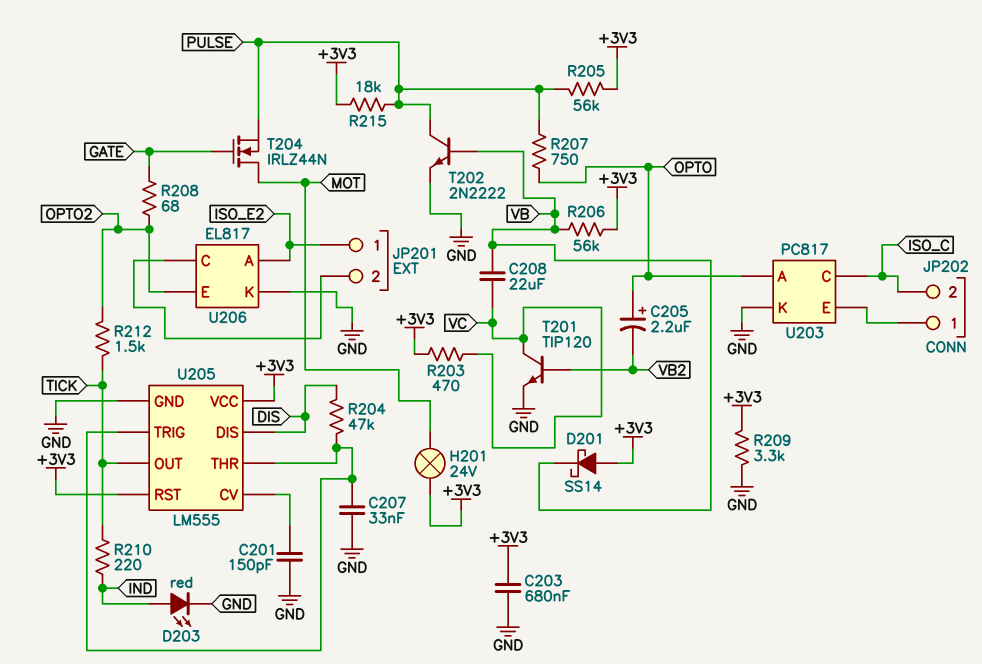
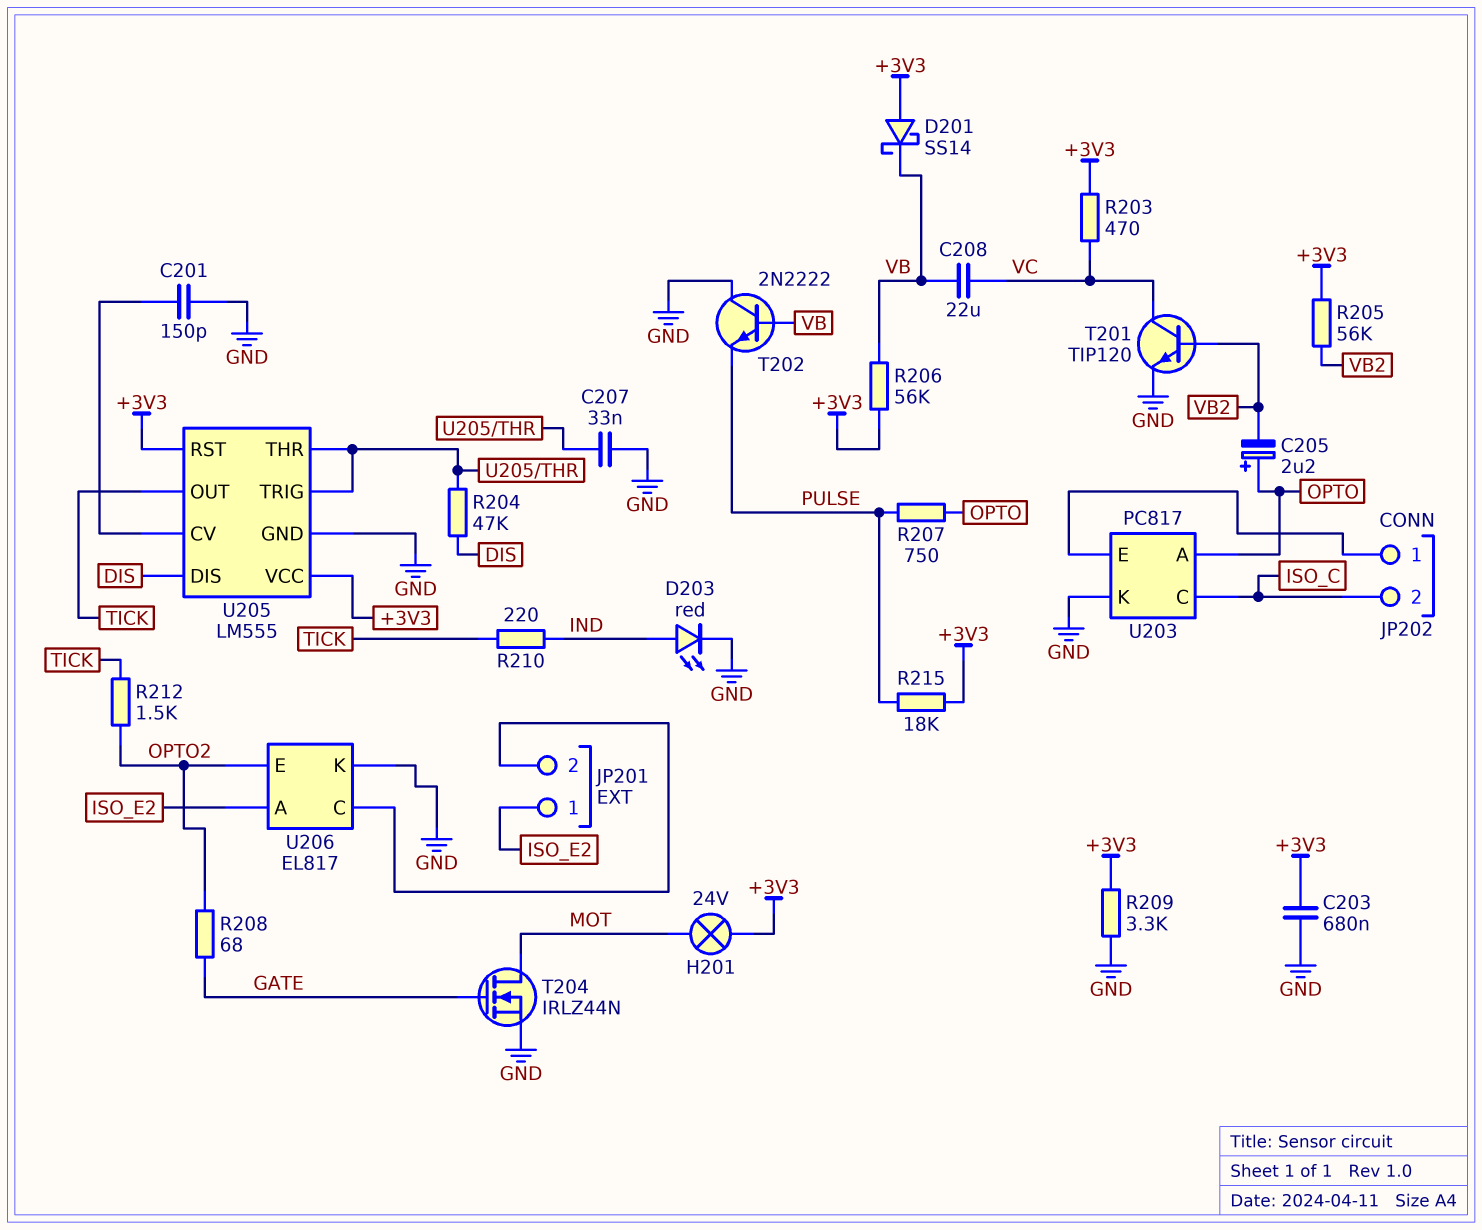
R205: 56k (+3V3, PULSE) -> 56k (+3V3, VB2)
T202: NPN 2N2222 (B VB, C PULSE, E GND) -> NPN 2N2222 (B VB, C GND, E PULSE)
T204: NMOS IRLZ44N (G GATE, D MOT, S PULSE) -> NMOS IRLZ44N (G GATE, D MOT, S GND)

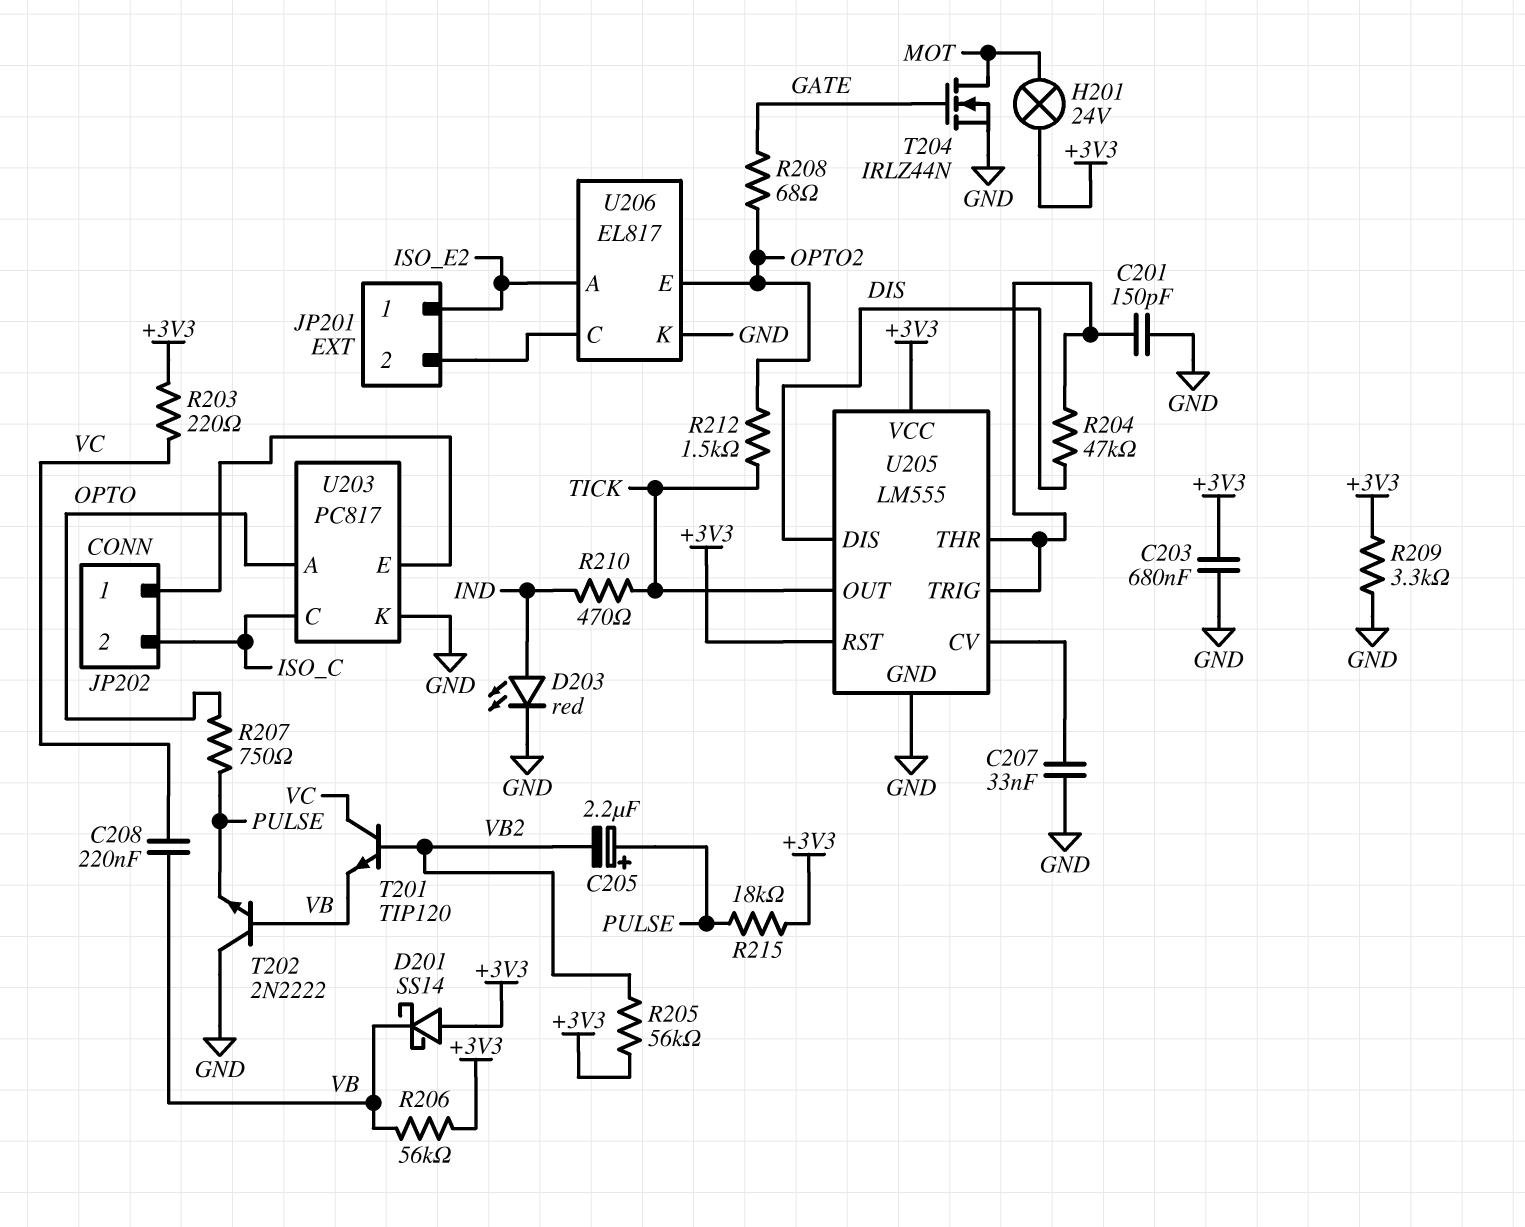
C201: 150pF (GND, U205/CV) -> 150pF (GND, U205/THR)
C205: 2.2uF (plus OPTO, minus VB2) -> 2.2uF (plus PULSE, minus VB2)
C207: 33nF (GND, U205/THR) -> 33nF (GND, U205/CV)
C208: 22uF (VB, VC) -> 220nF (VB, VC)
R203: 470 (+3V3, VC) -> 220 (+3V3, VC)
R210: 220 (IND, TICK) -> 470 (IND, TICK)
T201: NPN TIP120 (B VB2, C VC, E GND) -> NPN TIP120 (B VB2, C VC, E VB)

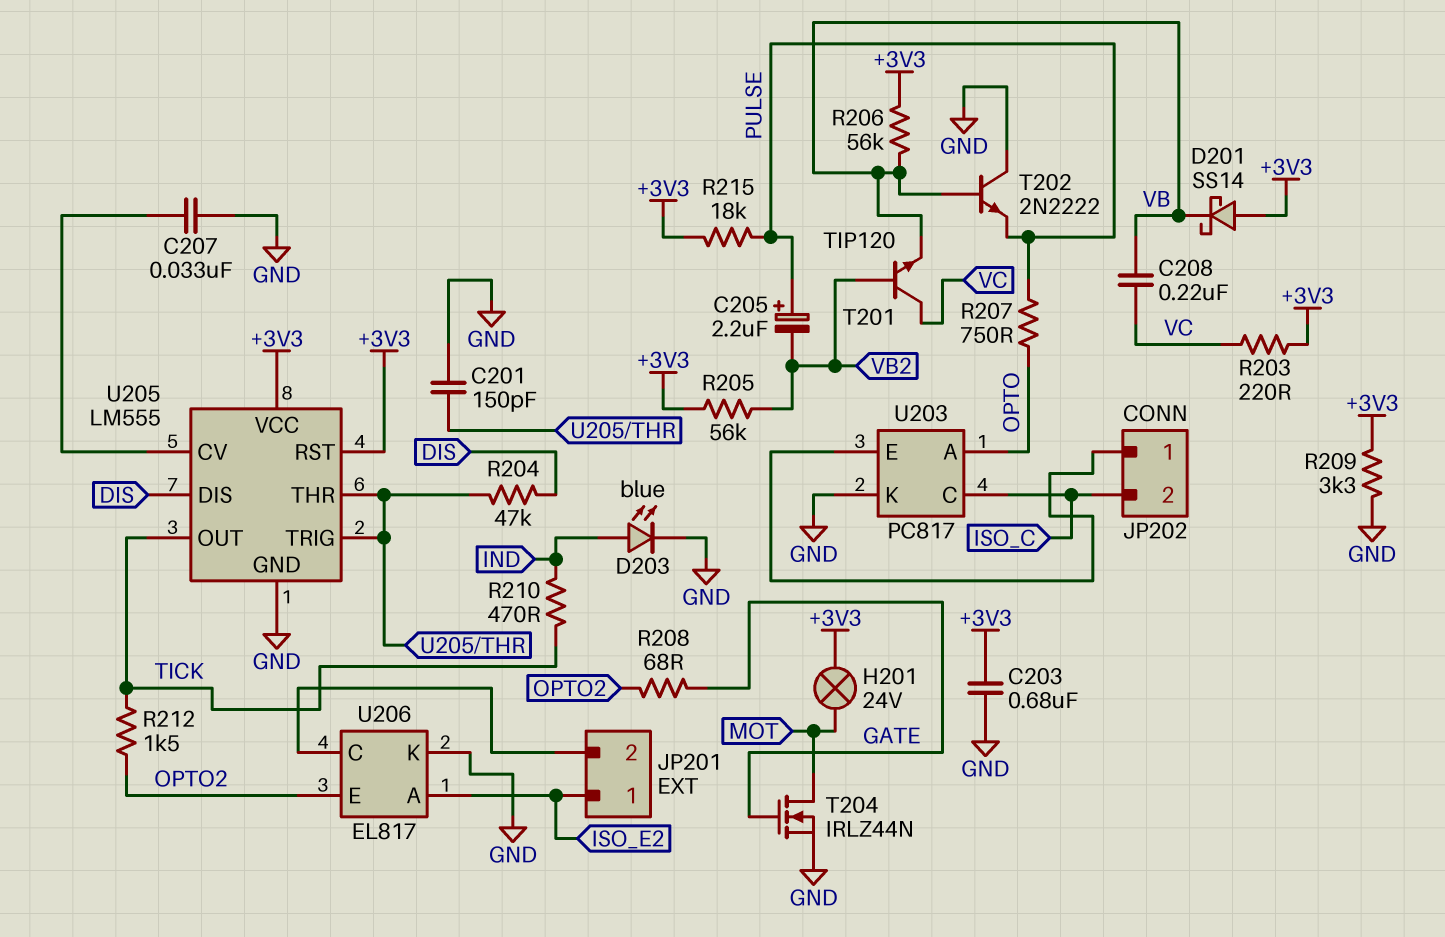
D203: LED red (A IND, K GND) -> LED blue (A IND, K GND)

